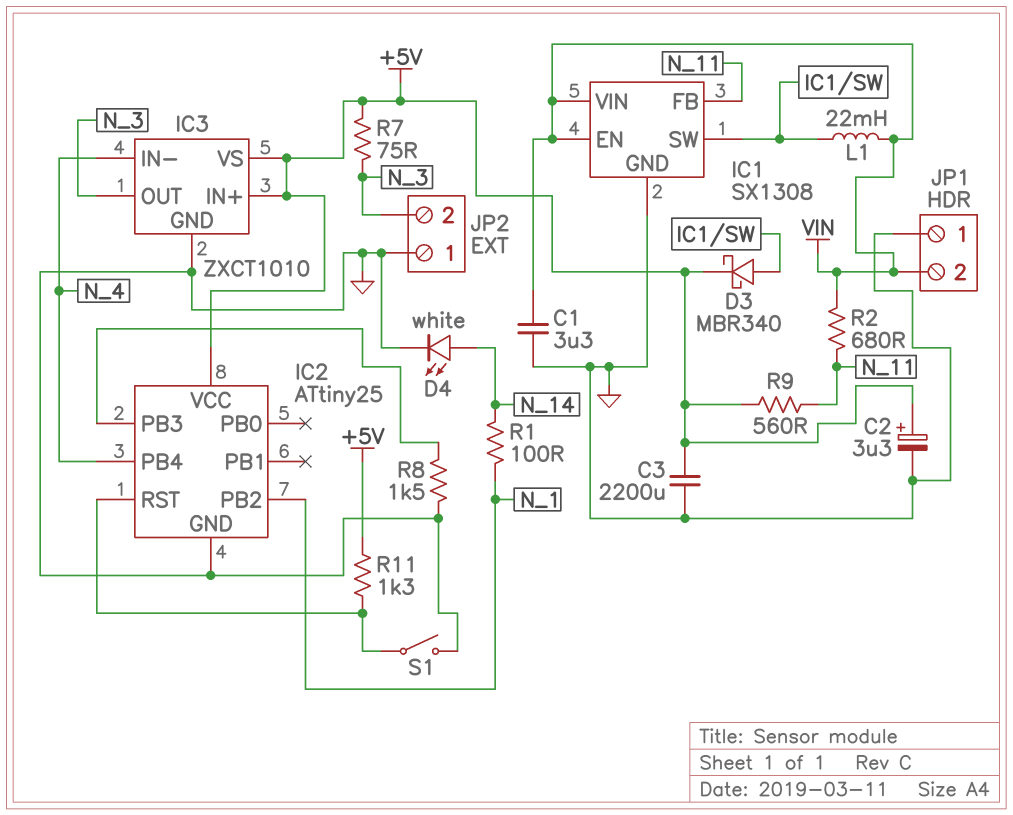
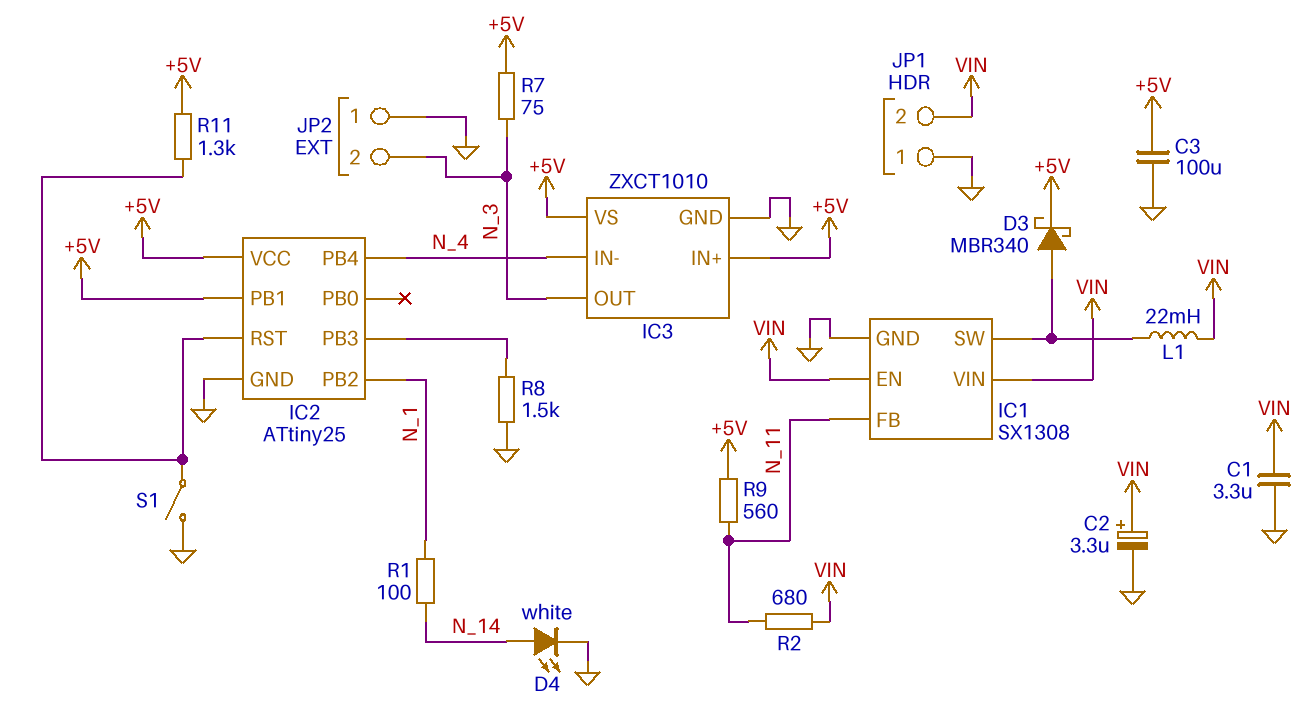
C2: 3.3uF (plus +5V, minus GND) -> 3.3uF (plus VIN, minus GND)
C3: 2200uF (+5V, GND) -> 100uF (+5V, GND)
IC2 pin PB1: none -> +5V

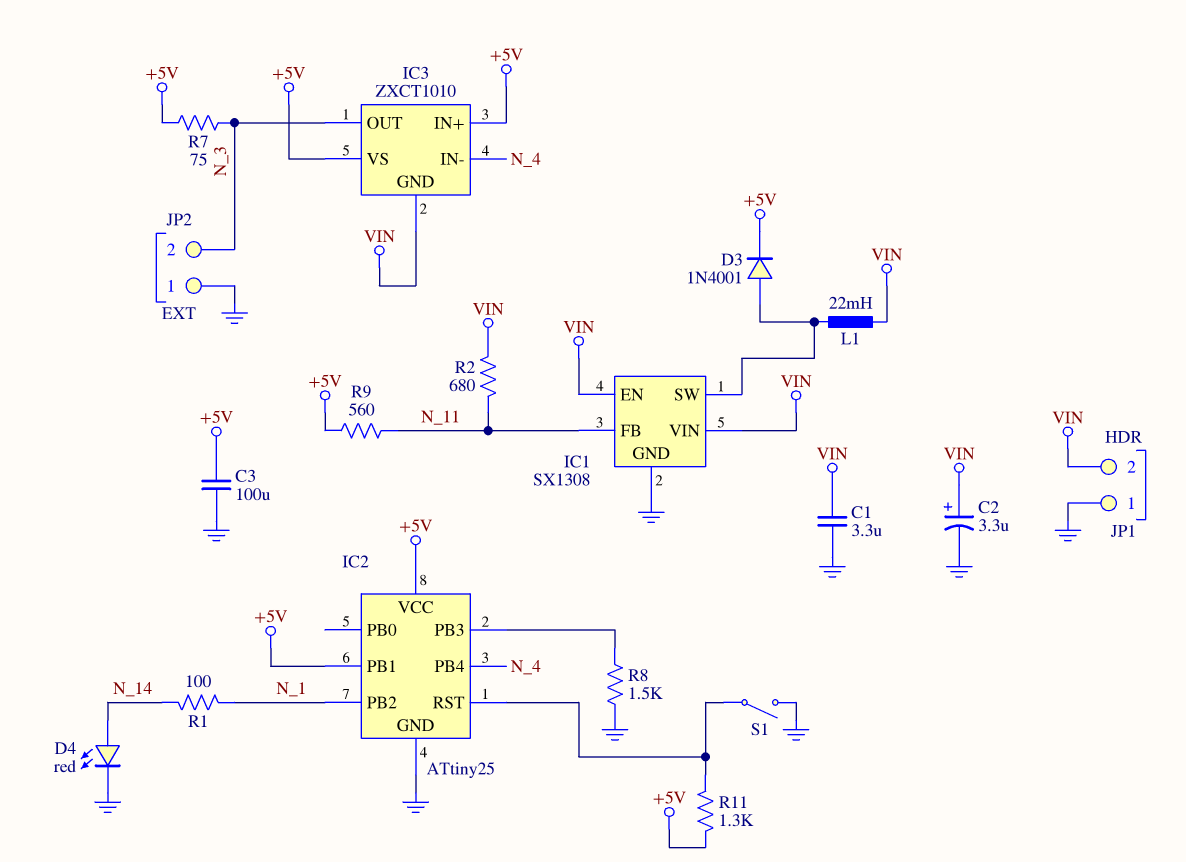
D3: schottky MBR340 (A IC1/SW, K +5V) -> diode 1N4001 (A IC1/SW, K +5V)
D4: LED white (A N_14, K GND) -> LED red (A N_14, K GND)
IC3 pin GND: GND -> VIN

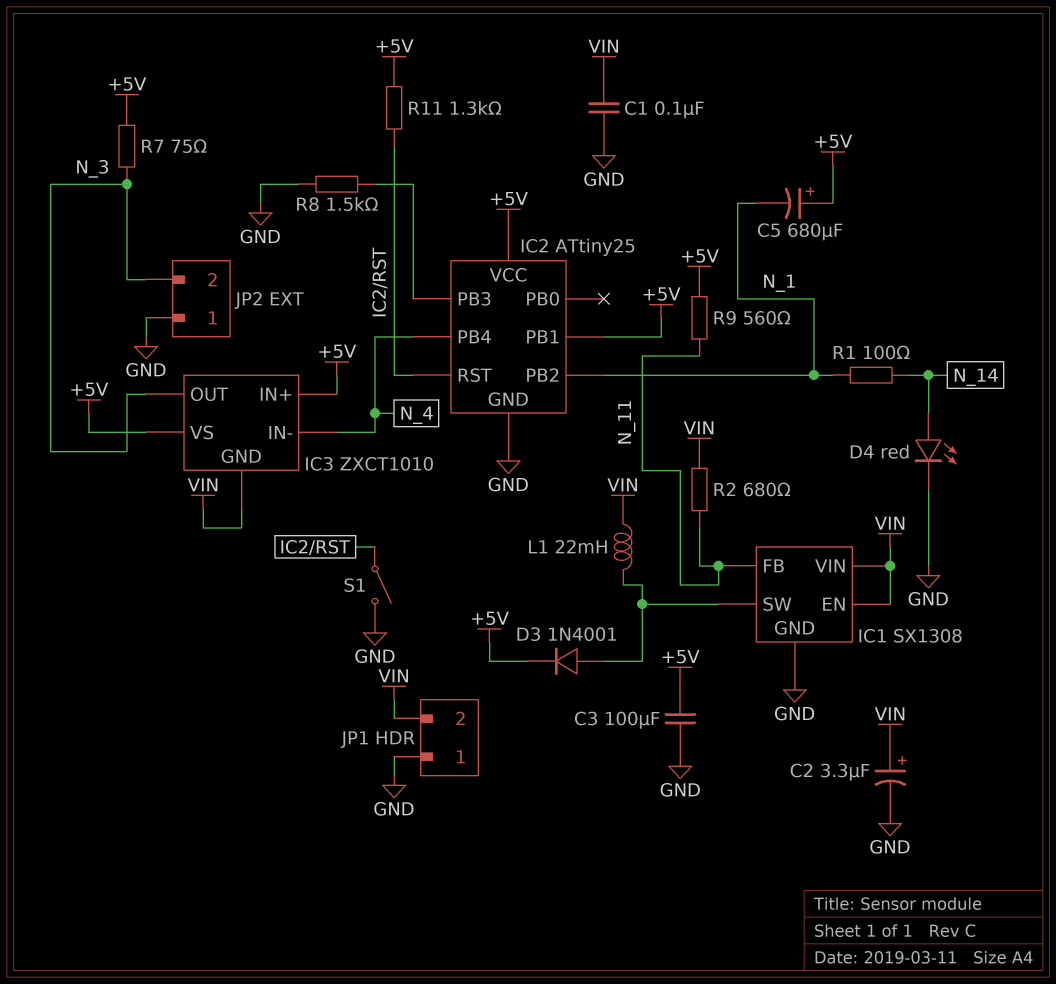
C1: 3.3uF (GND, VIN) -> 100nF (GND, VIN)
C5: none -> 680uF (plus +5V, minus N_1)

